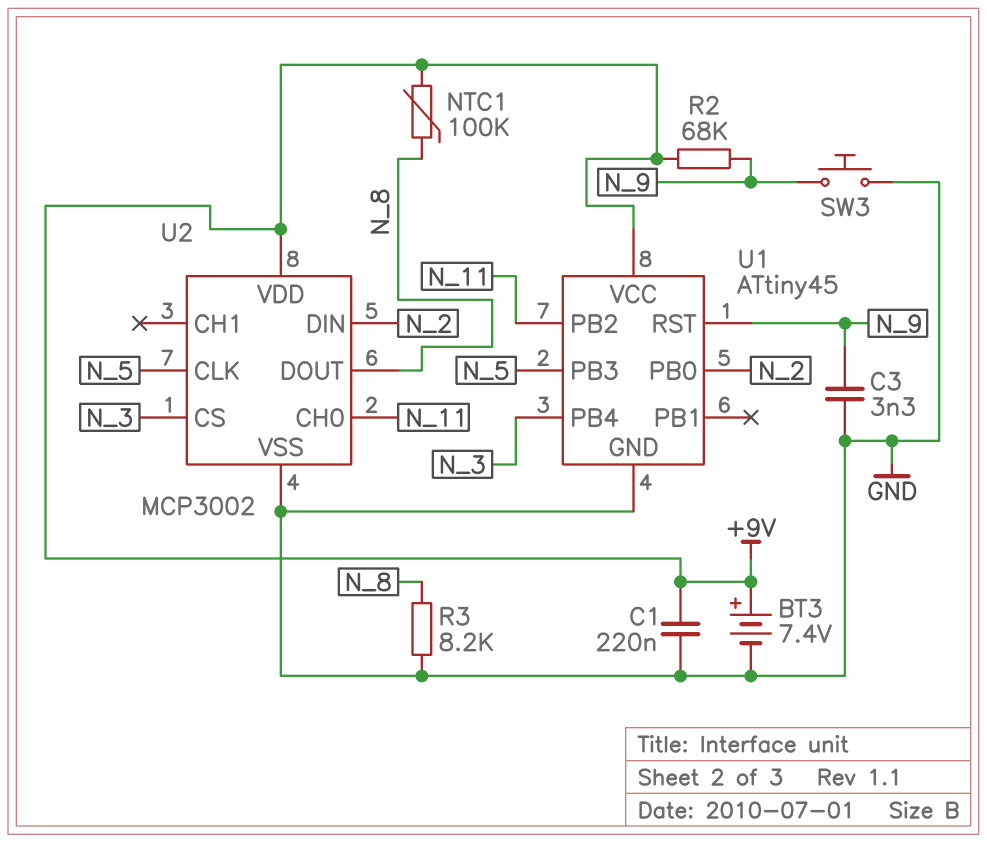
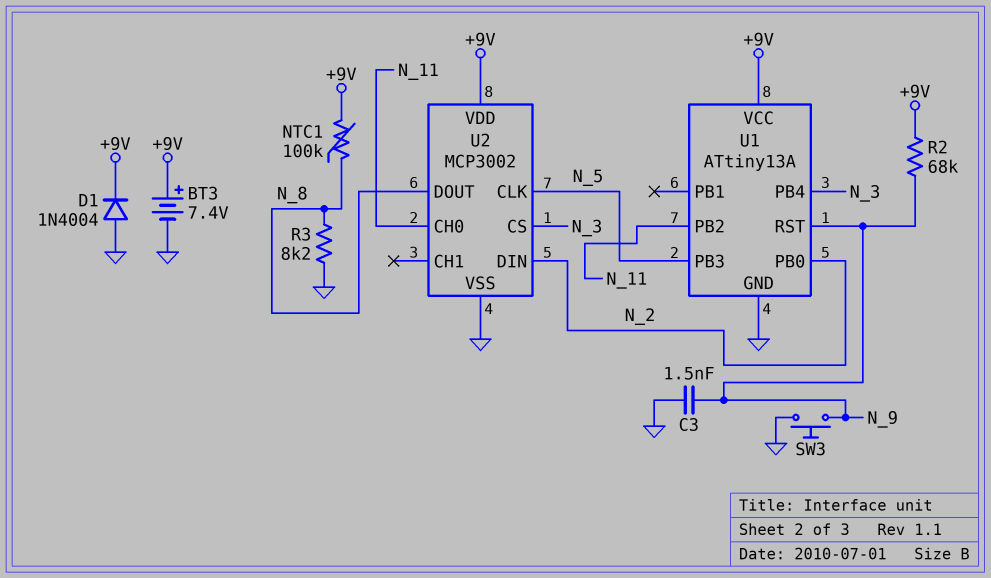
C1: 220nF (+9V, GND) -> none
C3: 3.3nF (GND, N_9) -> 1.5nF (GND, N_9)
D1: none -> diode 1N4004 (A GND, K +9V)
U1: ATtiny45 -> ATtiny13A

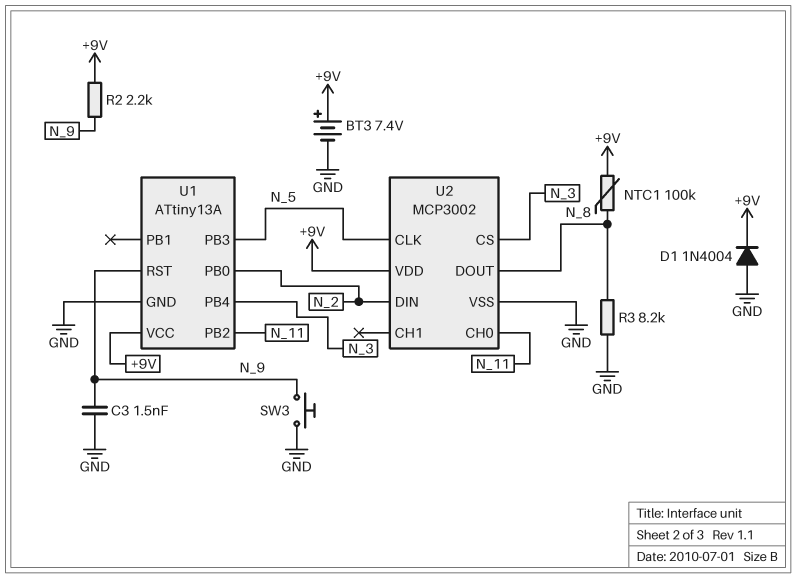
R2: 68k (+9V, N_9) -> 2.2k (+9V, N_9)

